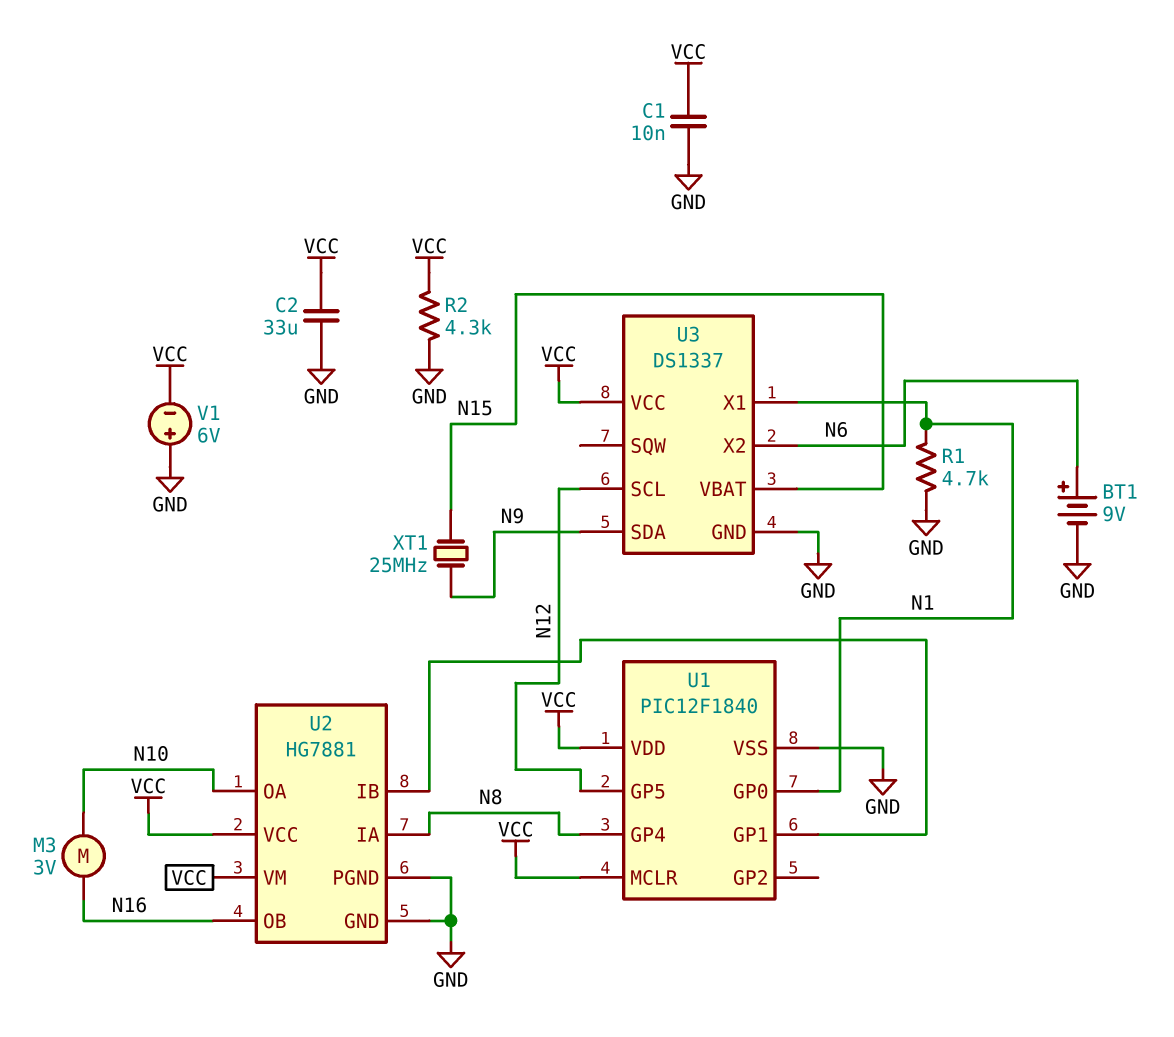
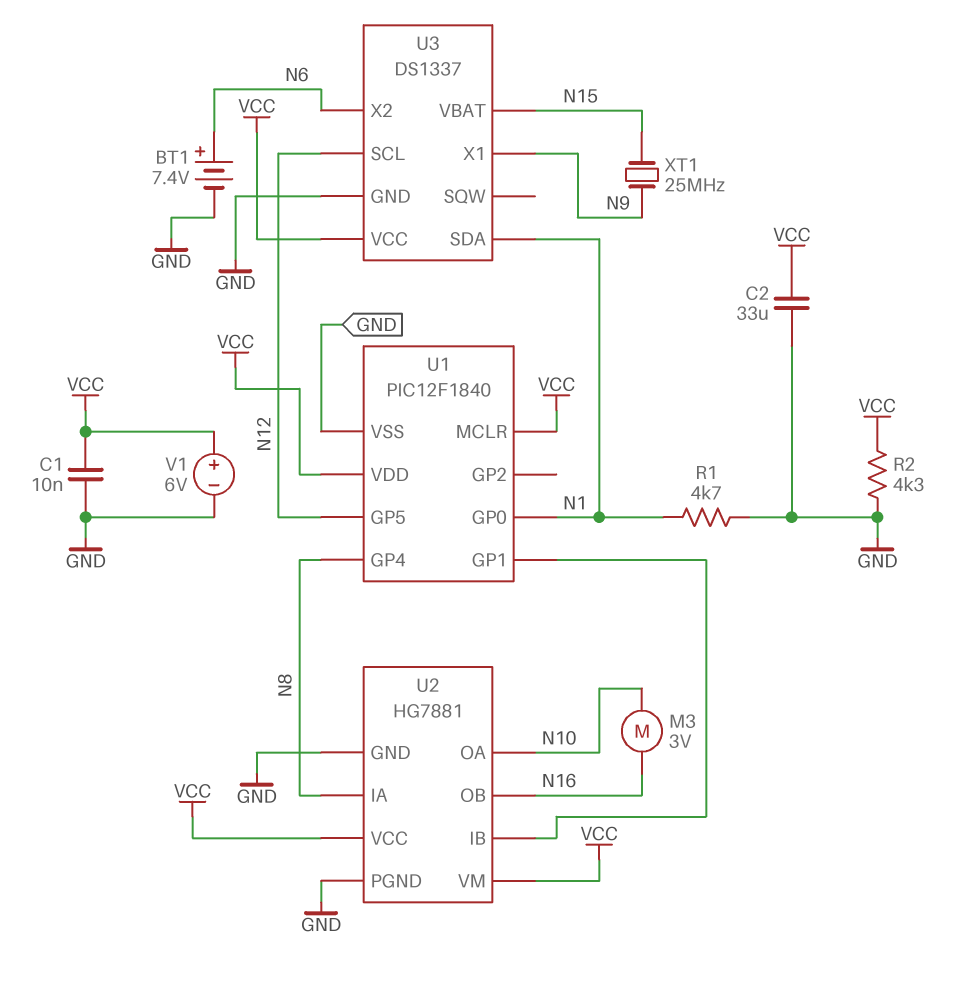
BT1: 9V (plus N6, minus GND) -> 7.4V (plus N6, minus GND)
U3 pin SDA: N9 -> N1
U3 pin X1: N1 -> N9
V1: 6V (plus GND, minus VCC) -> 6V (plus VCC, minus GND)

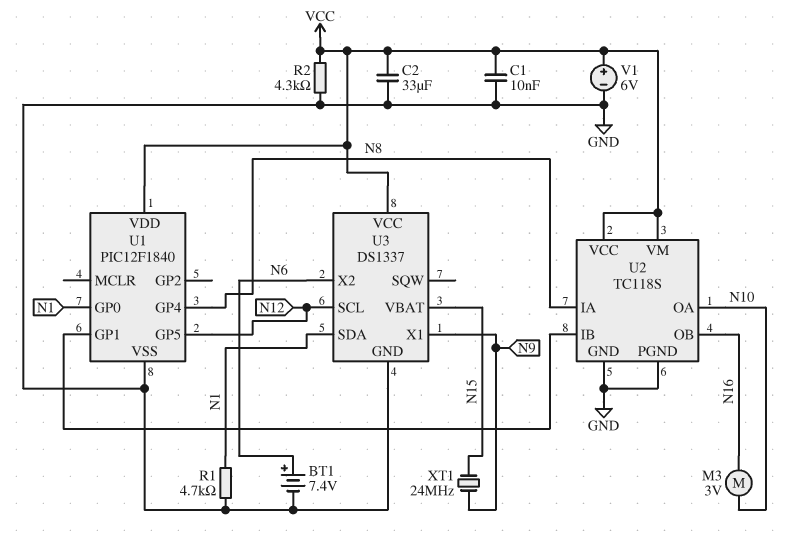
U1 pin MCLR: VCC -> none
U2: HG7881 -> TC118S
XT1: 25MHz (N9, N15) -> 24MHz (N9, N15)

